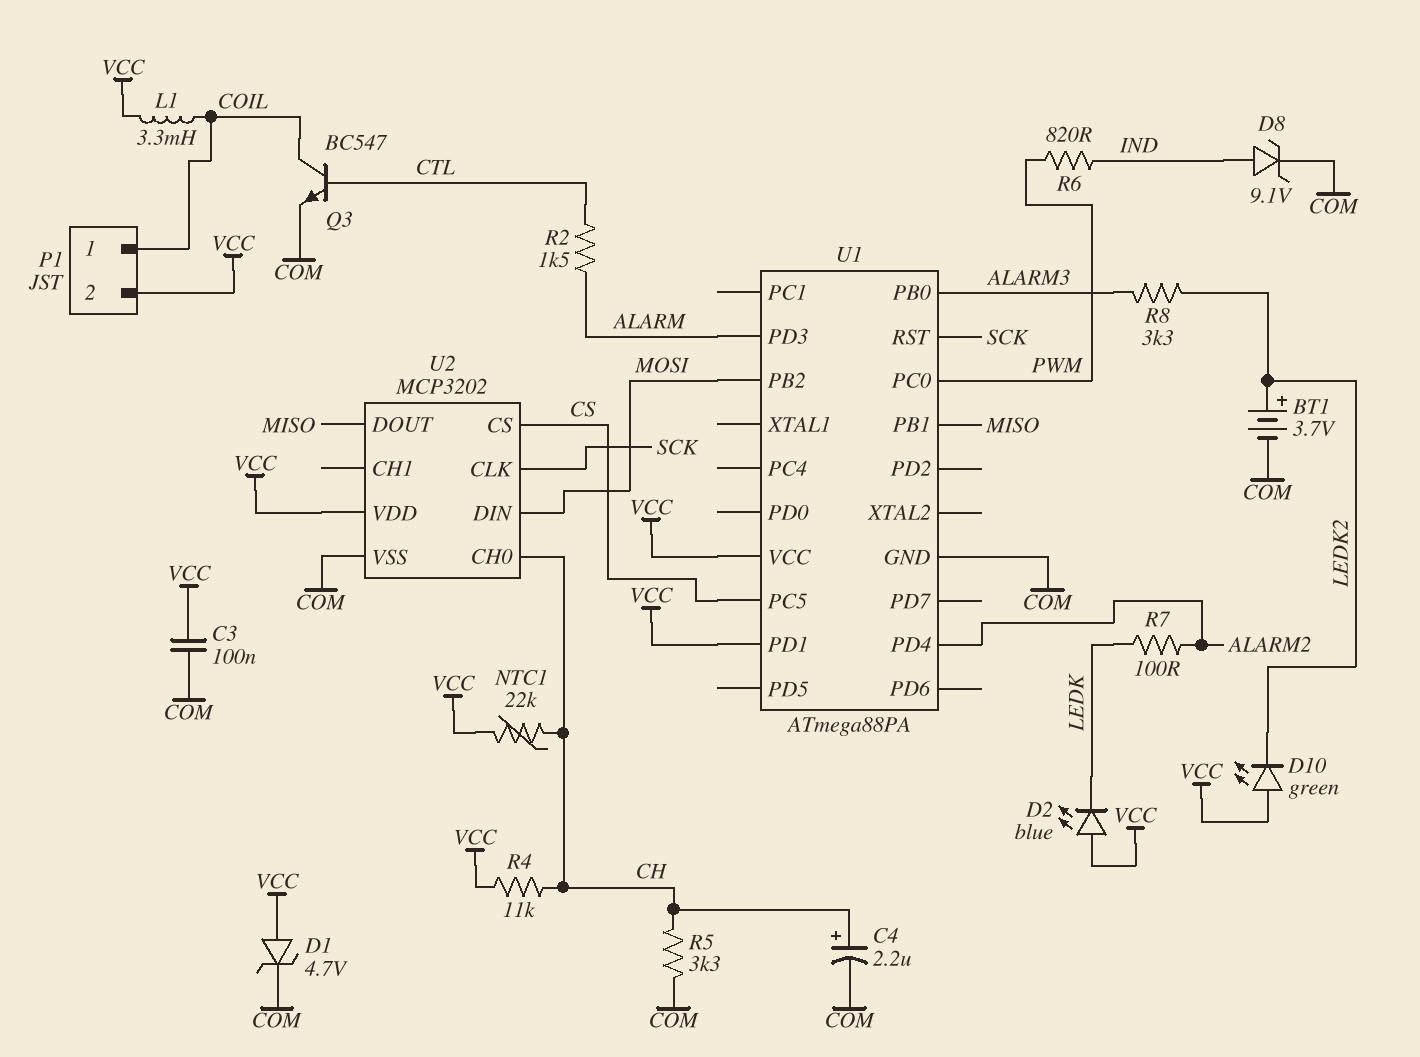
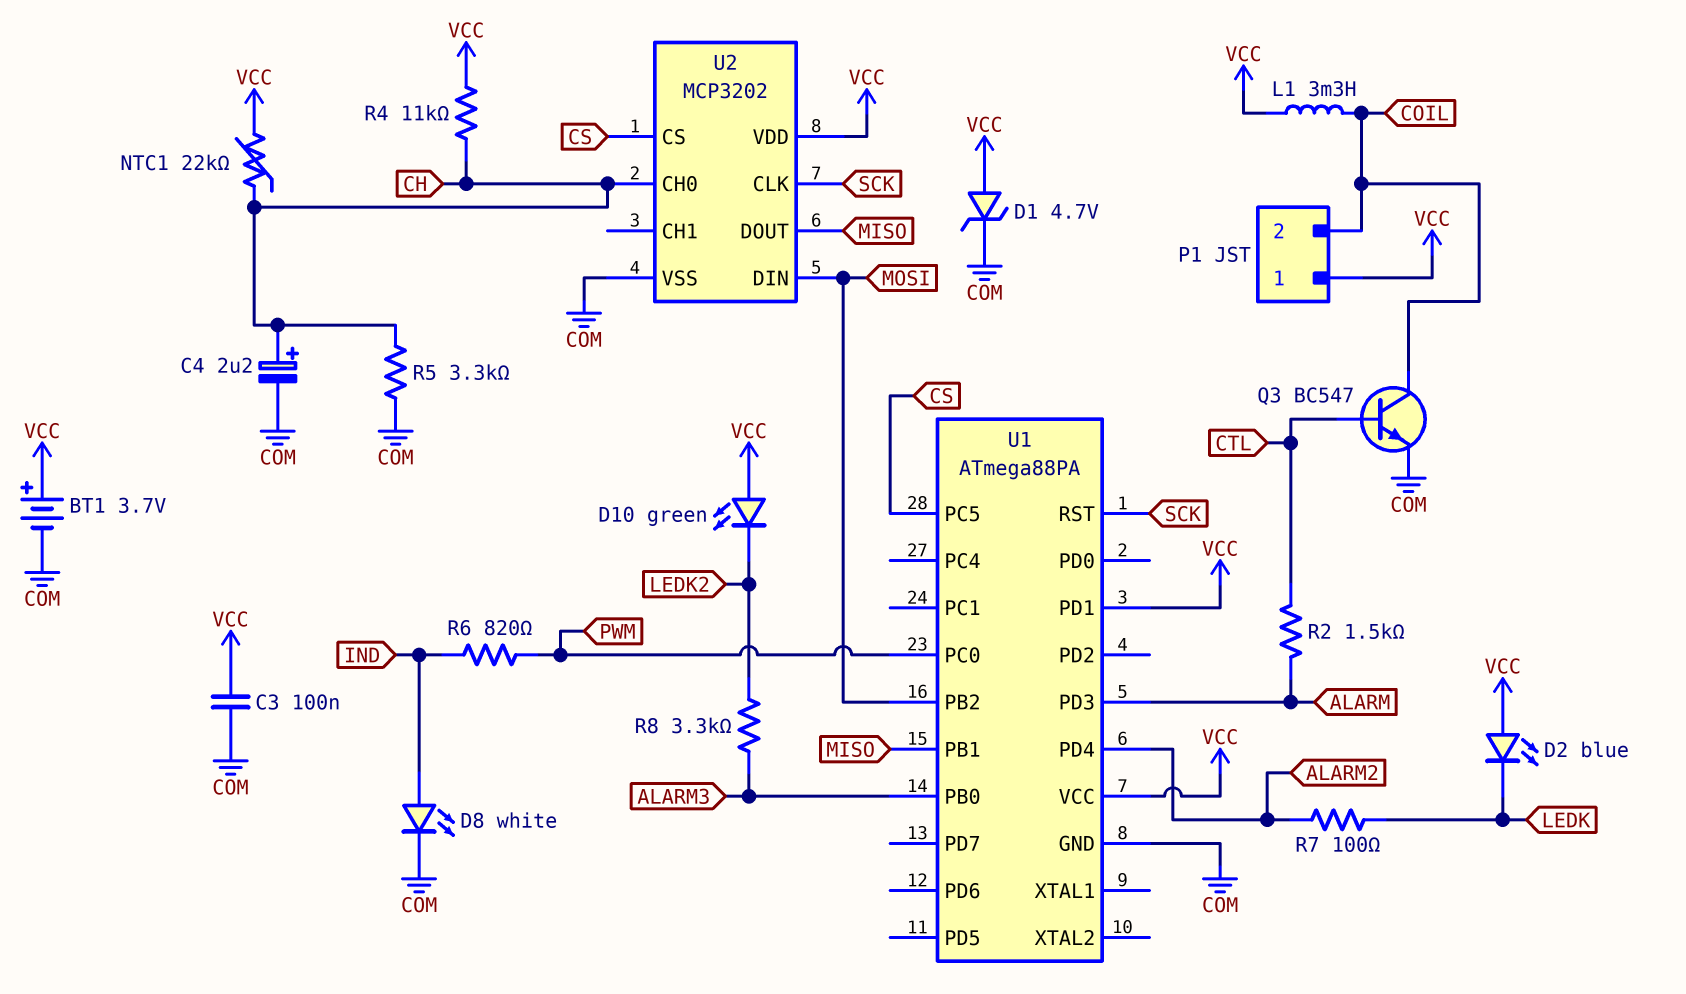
BT1: 3.7V (plus LEDK2, minus COM) -> 3.7V (plus VCC, minus COM)
D8: zener 9.1V (A IND, K COM) -> LED white (A IND, K COM)
P1 pin 1: COIL -> VCC
P1 pin 2: VCC -> COIL

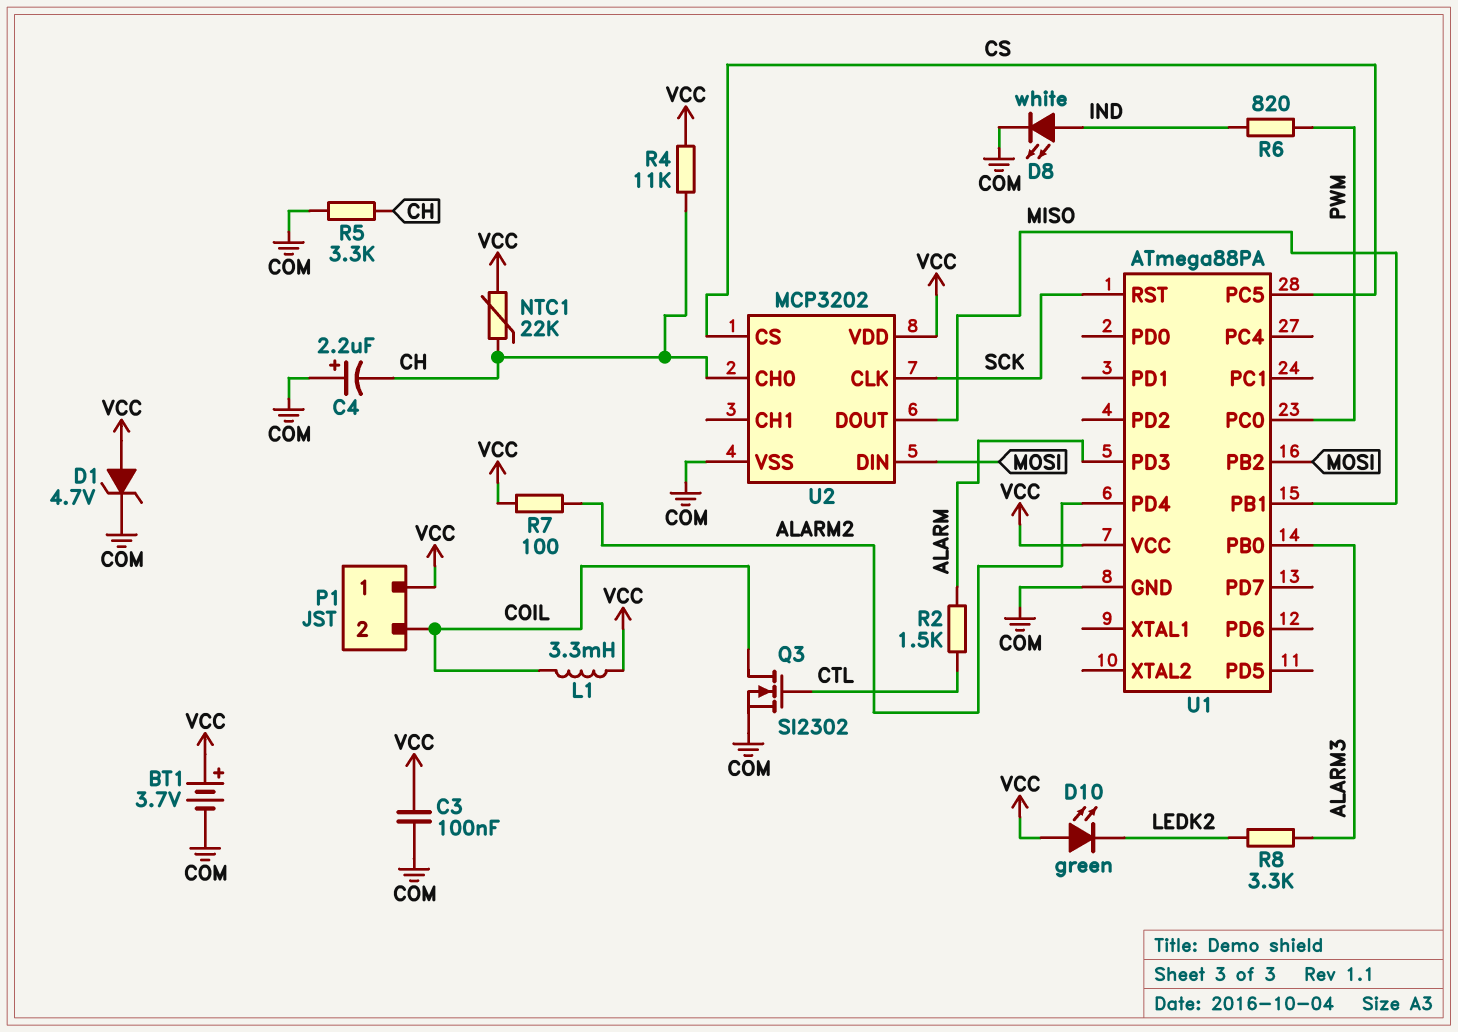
C4: 2.2uF (plus CH, minus COM) -> 2.2uF (plus COM, minus CH)
D2: LED blue (A VCC, K LEDK) -> none
Q3: NPN BC547 (B CTL, C COIL, E COM) -> NMOS SI2302 (G CTL, D COIL, S COM)
R7: 100 (ALARM2, LEDK) -> 100 (ALARM2, VCC)
U1 pin PD1: VCC -> none

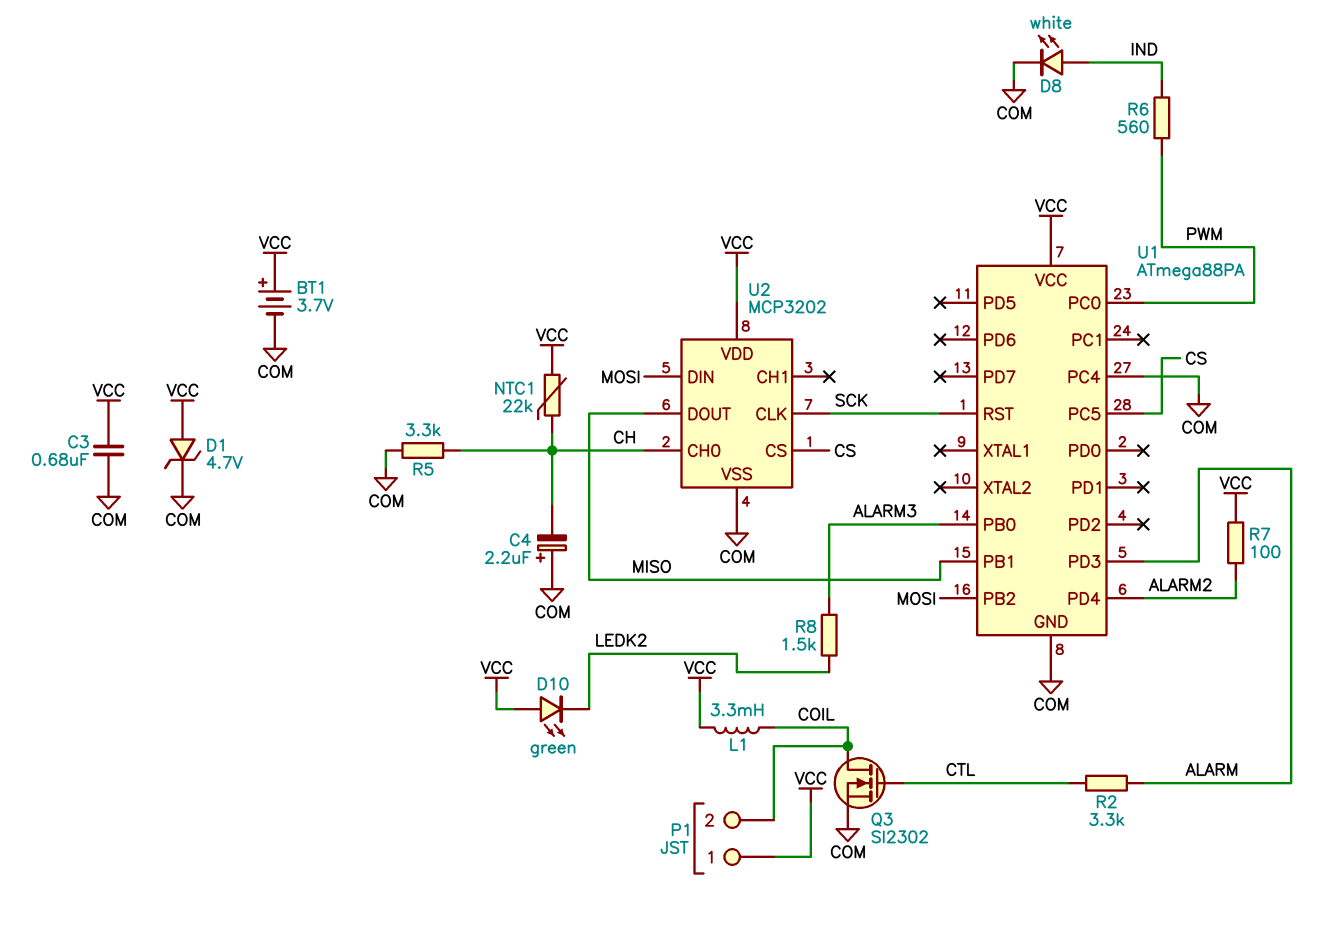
C3: 100nF (COM, VCC) -> 680nF (COM, VCC)
R2: 1.5k (ALARM, CTL) -> 3.3k (ALARM, CTL)
R4: 11k (CH, VCC) -> none
R6: 820 (IND, PWM) -> 560 (IND, PWM)
R8: 3.3k (ALARM3, LEDK2) -> 1.5k (ALARM3, LEDK2)
U1 pin PC4: none -> COM

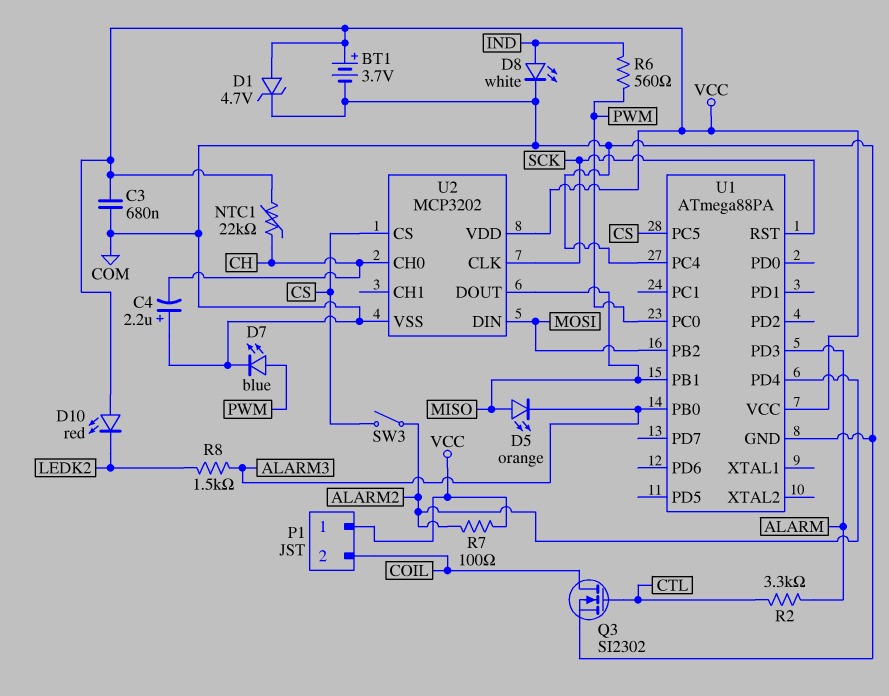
D5: none -> LED orange (A MISO, K ALARM3)
D7: none -> LED blue (A PWM, K COM)
D10: LED green (A VCC, K LEDK2) -> LED red (A VCC, K LEDK2)
L1: 3.3mH (COIL, VCC) -> none
R5: 3.3k (CH, COM) -> none
SW3: none -> switch (ALARM2, CS)

